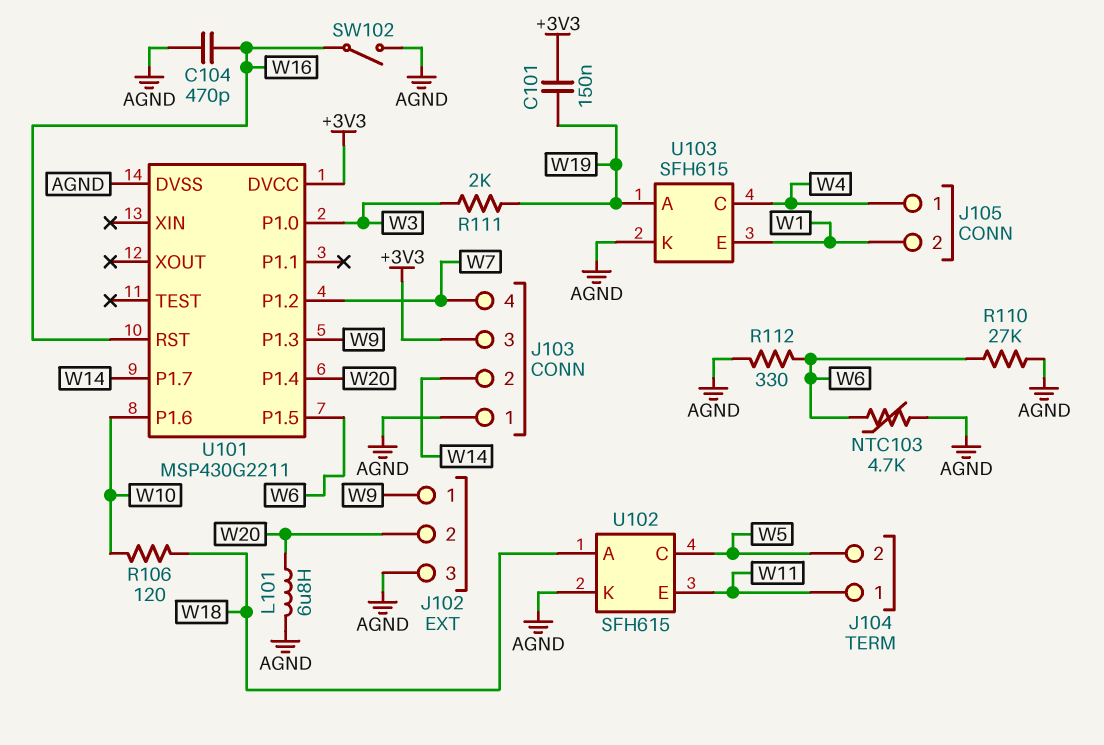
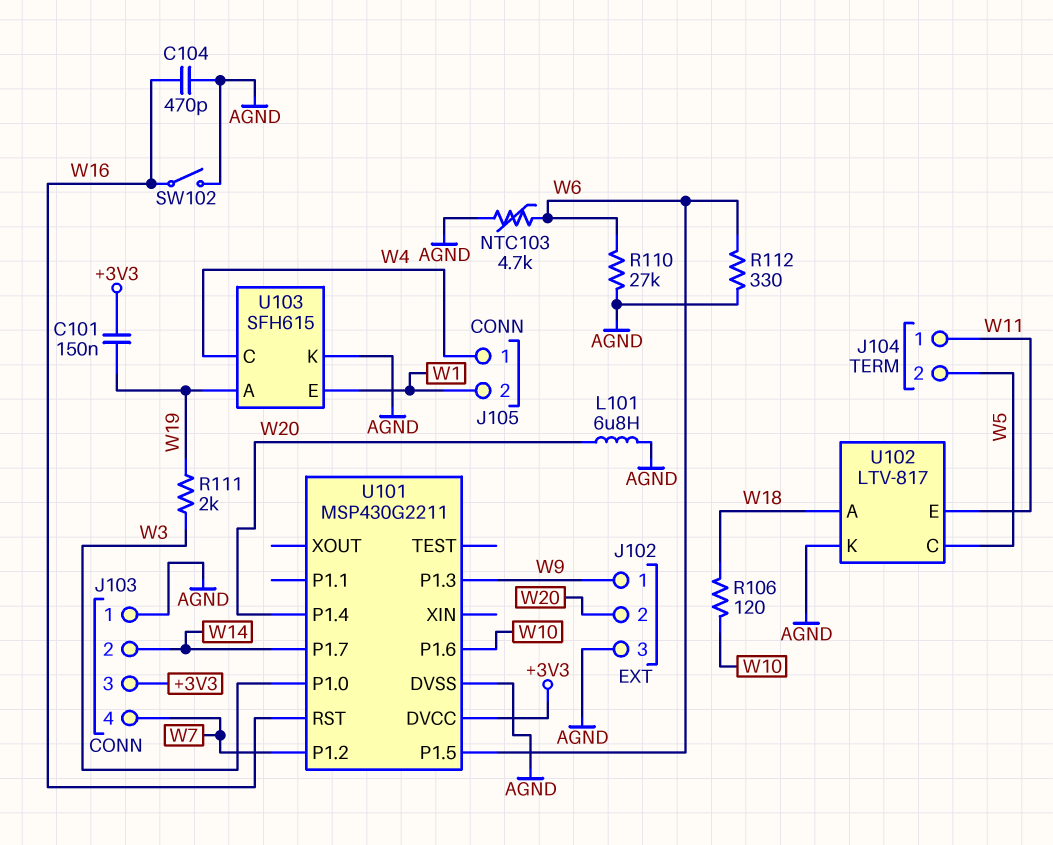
U102: SFH615 -> LTV-817

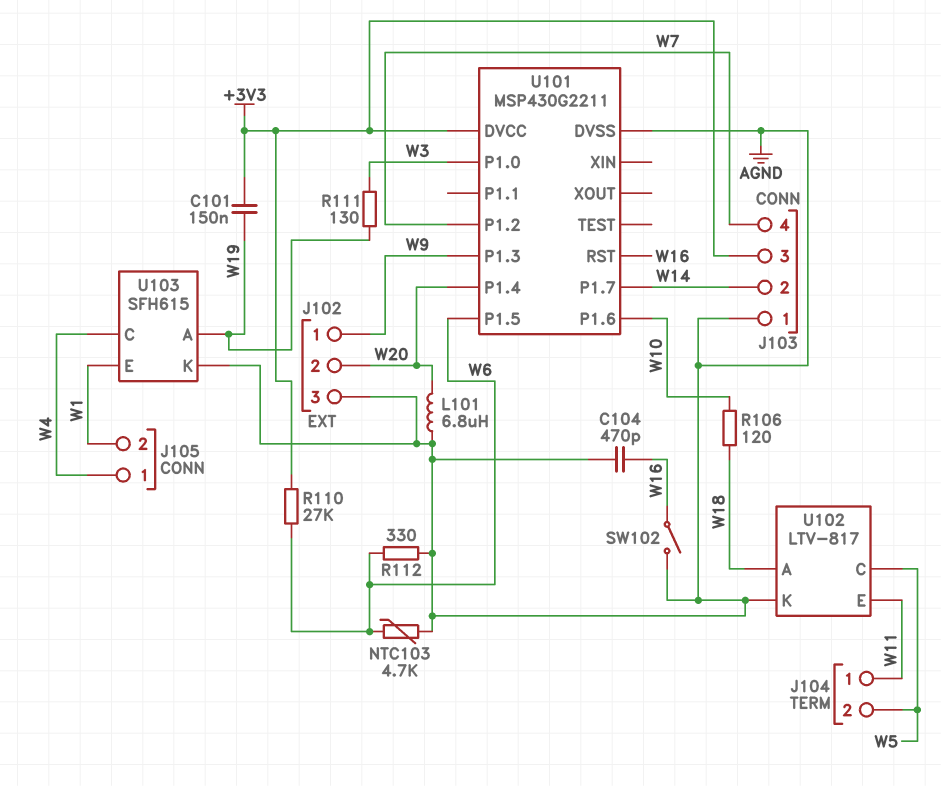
R110: 27k (AGND, W6) -> 27k (+3V3, W6)
R111: 2k (W3, W19) -> 130 (W3, W19)

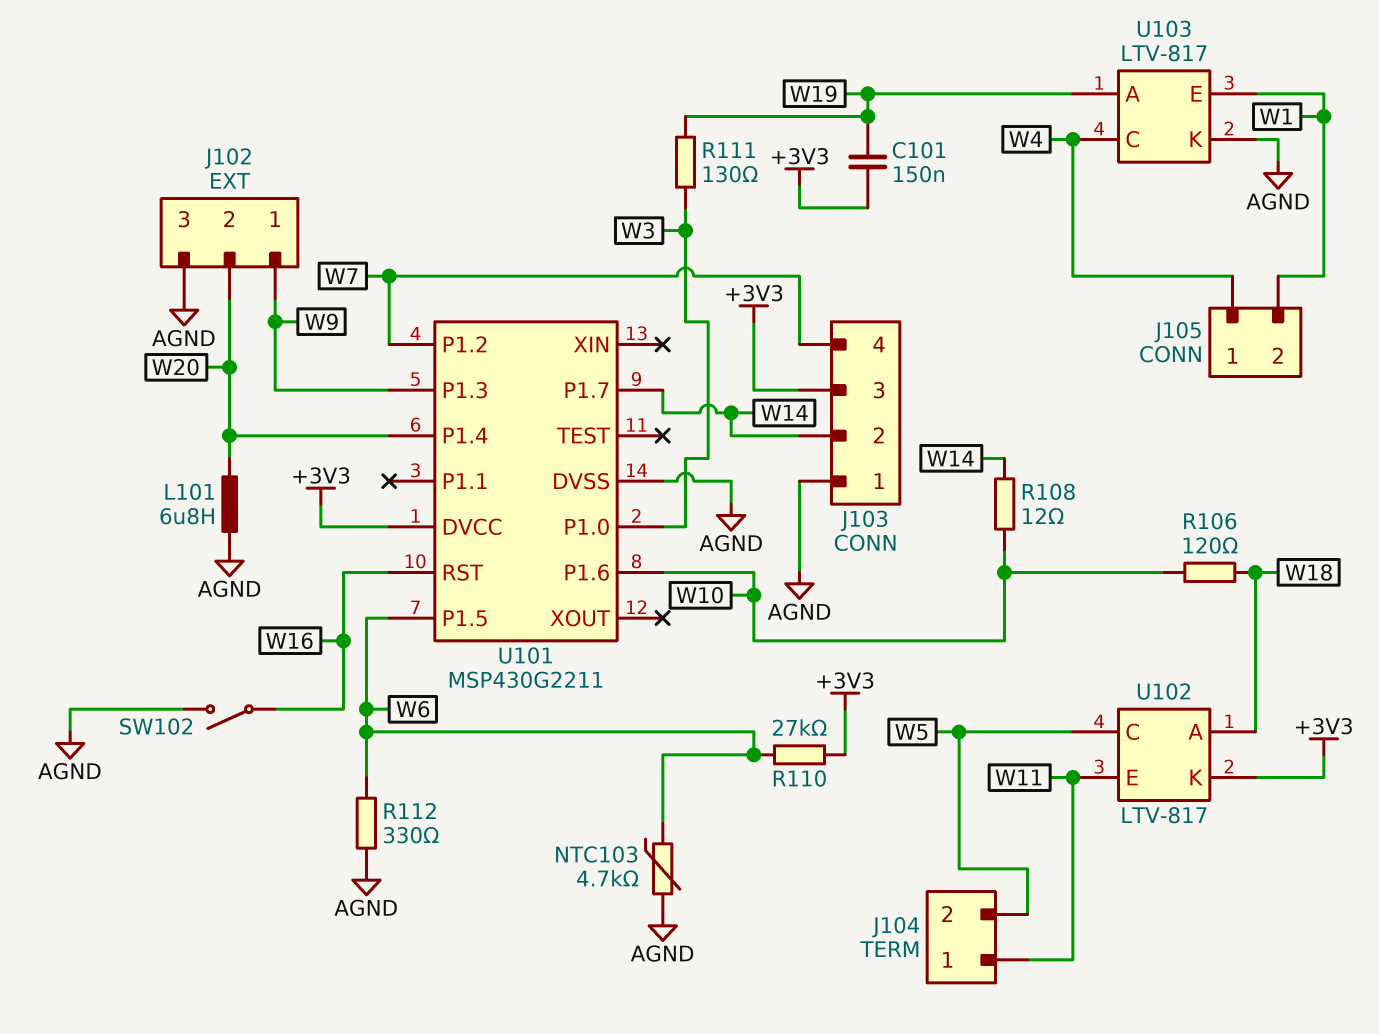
C104: 470pF (AGND, W16) -> none
R108: none -> 12 (W10, W14)
U102 pin K: AGND -> +3V3
U103: SFH615 -> LTV-817

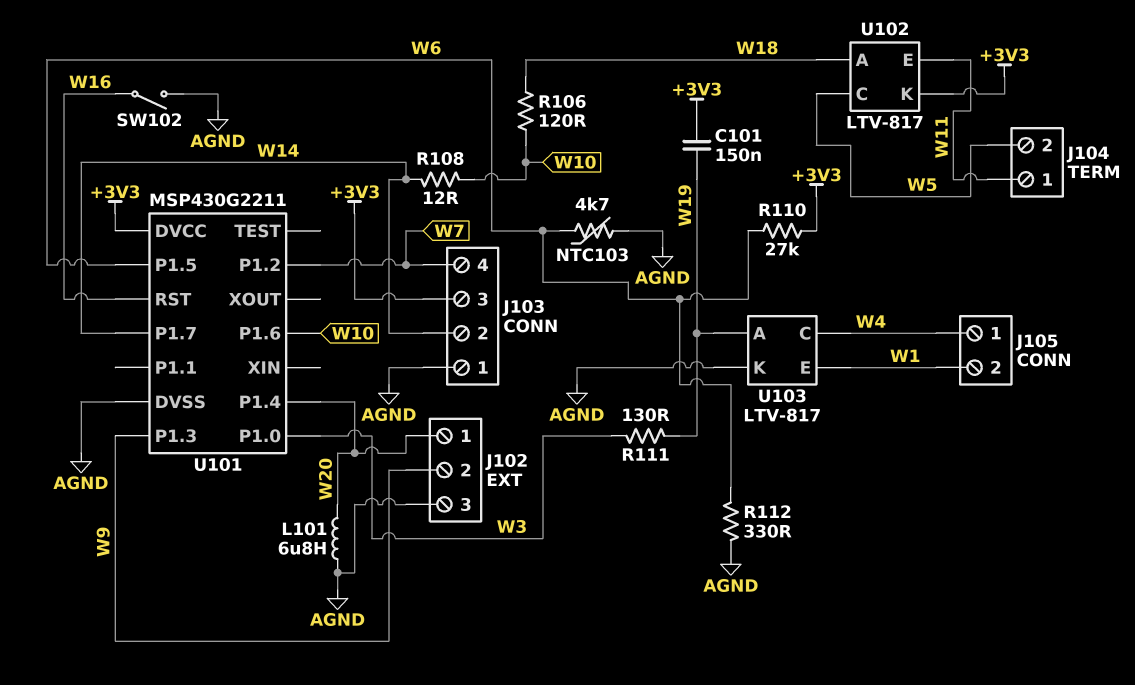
J102 pin 1: W9 -> W20
J102 pin 2: W20 -> W9

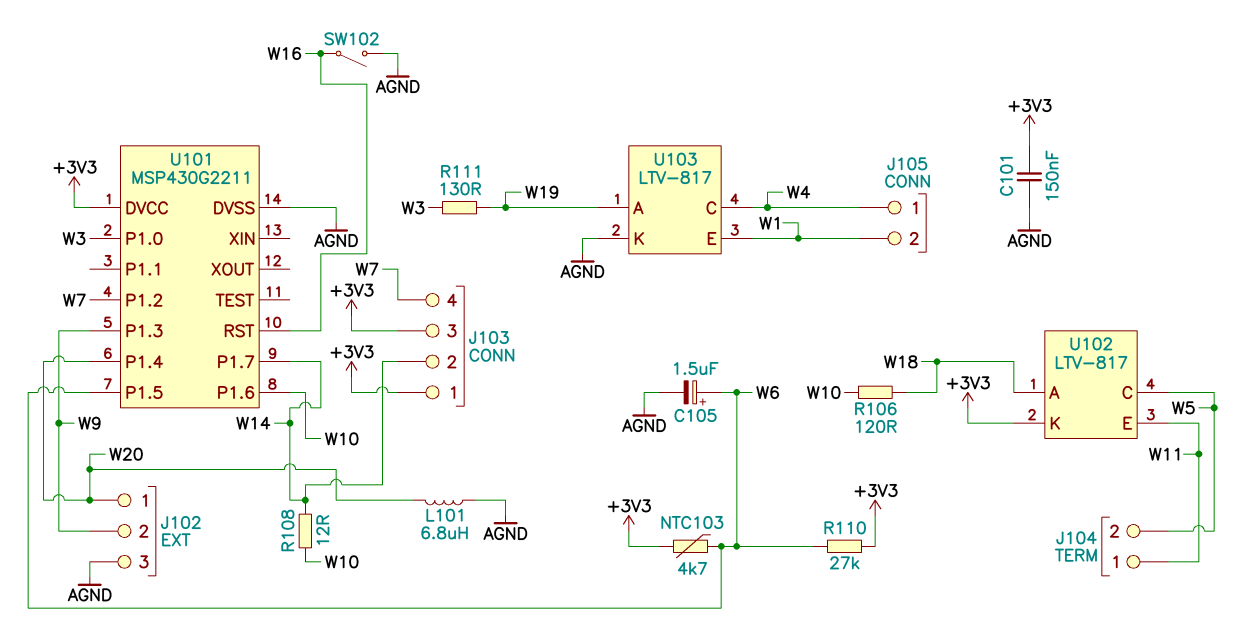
C101: 150nF (+3V3, W19) -> 150nF (+3V3, AGND)
C105: none -> 1.5uF (plus W6, minus AGND)
J103 pin 1: AGND -> +3V3
NTC103: 4.7k (AGND, W6) -> 4.7k (+3V3, W6)
R112: 330 (AGND, W6) -> none

